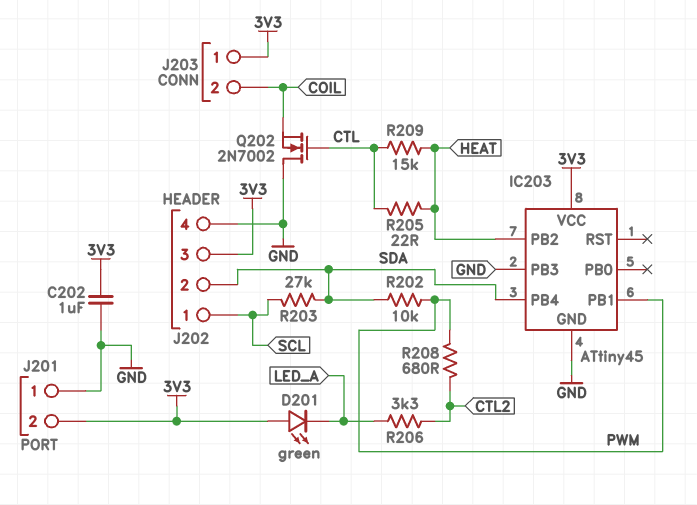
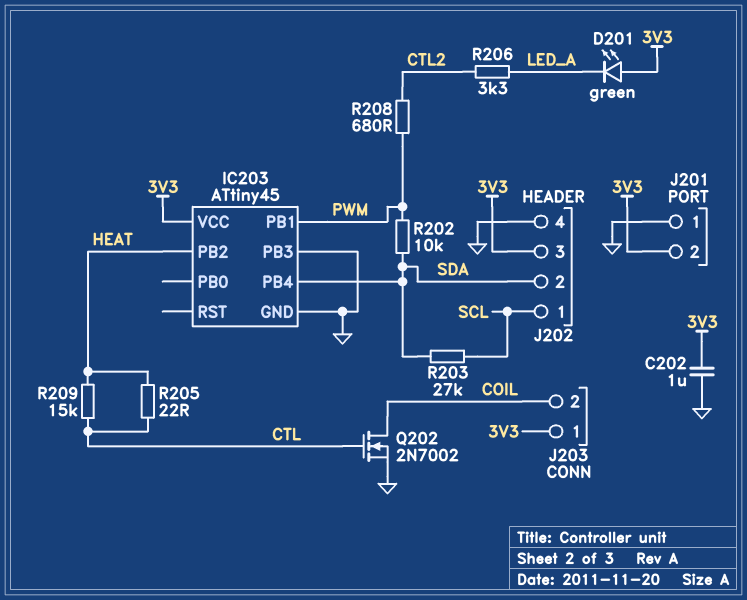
Q202: NMOS 2N7002 (G CTL, D GND, S COIL) -> NMOS 2N7002 (G CTL, D COIL, S GND)

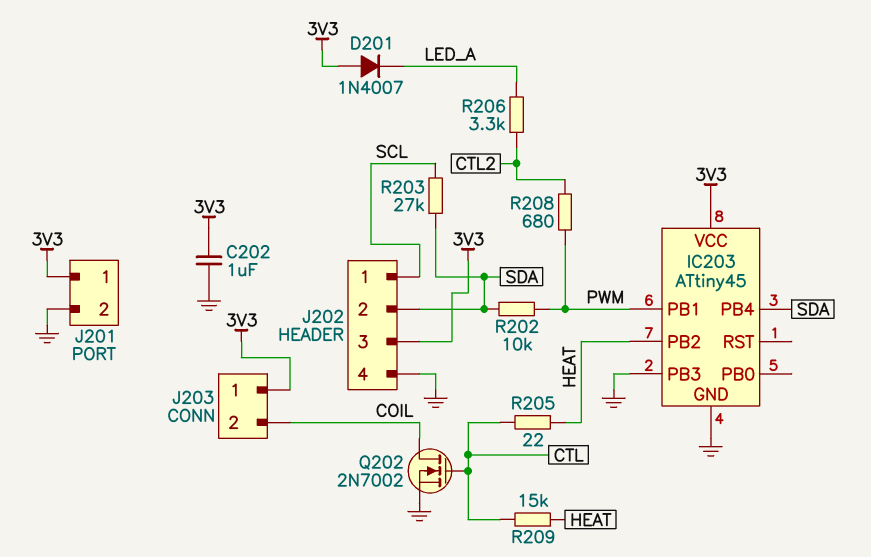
D201: LED green (A 3V3, K LED_A) -> diode 1N4007 (A 3V3, K LED_A)
J201 pin 1: GND -> 3V3
J201 pin 2: 3V3 -> GND

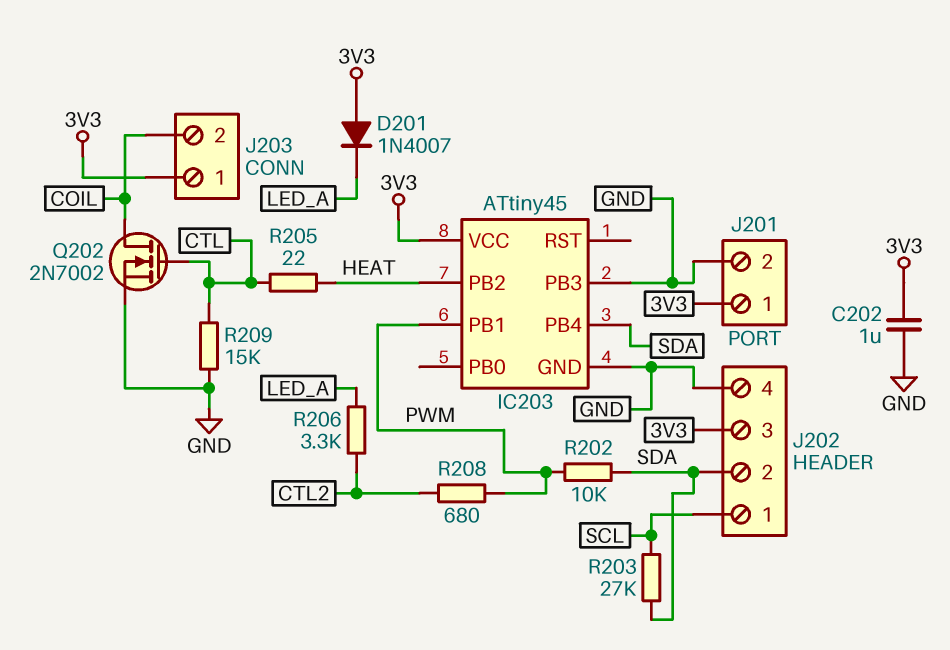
R209: 15k (CTL, HEAT) -> 15k (CTL, GND)

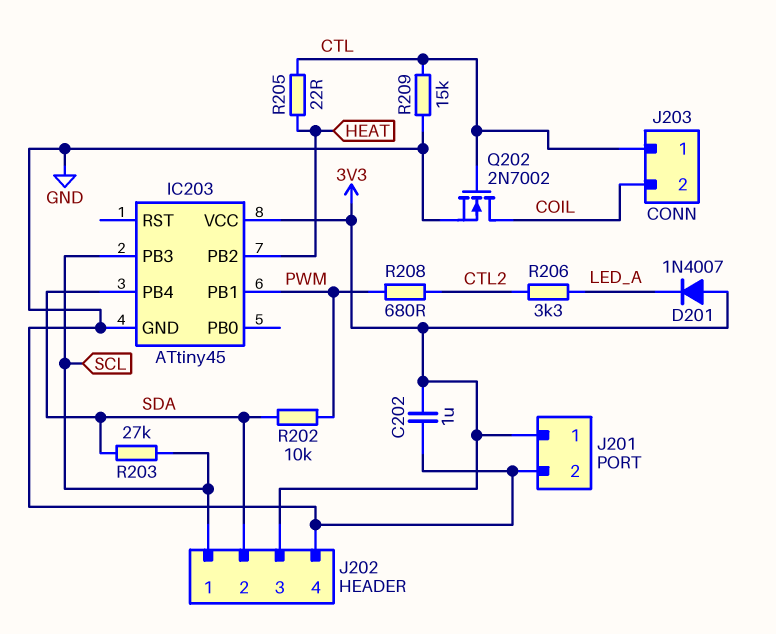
IC203 pin PB3: GND -> SCL
J203 pin 1: 3V3 -> CTL

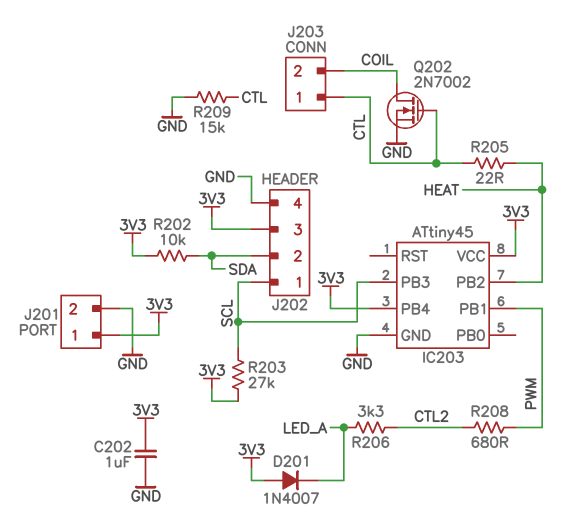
IC203 pin PB4: SDA -> 3V3
R202: 10k (PWM, SDA) -> 10k (3V3, SDA)
R203: 27k (SCL, SDA) -> 27k (3V3, SCL)

